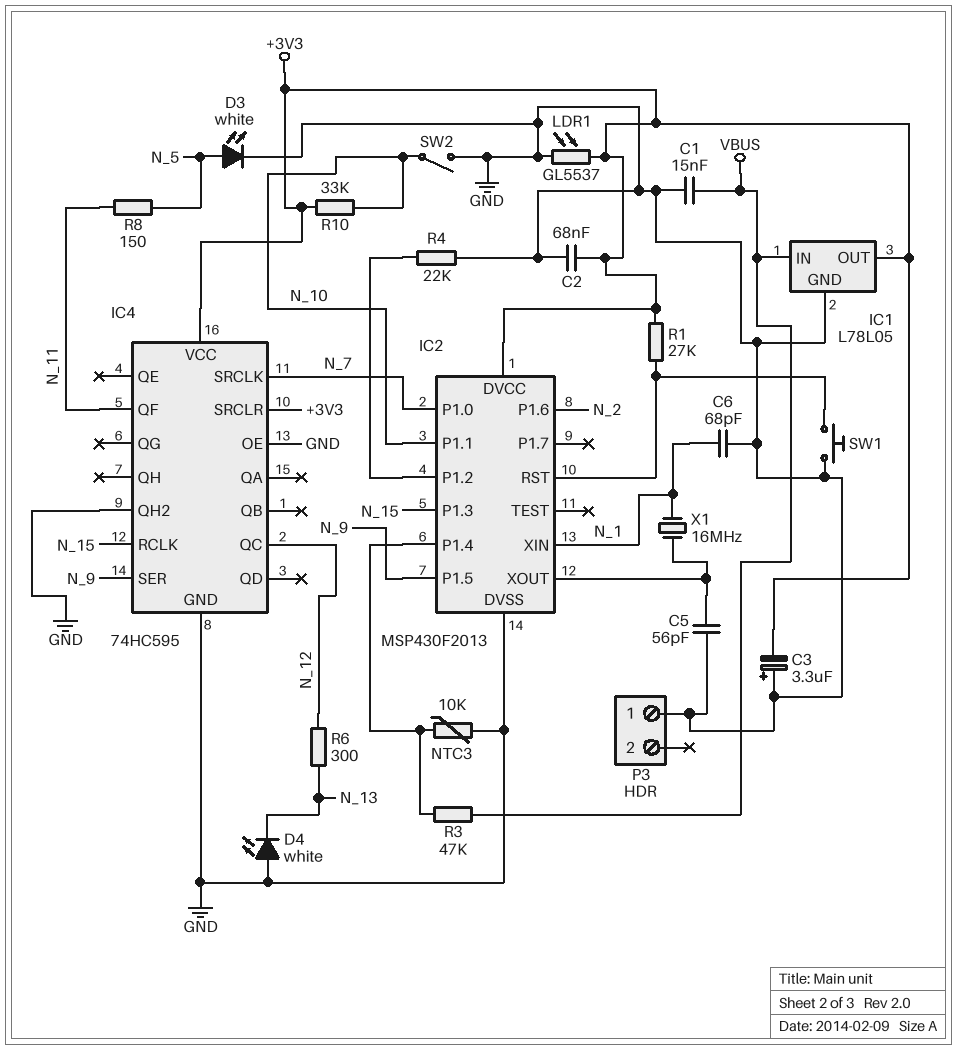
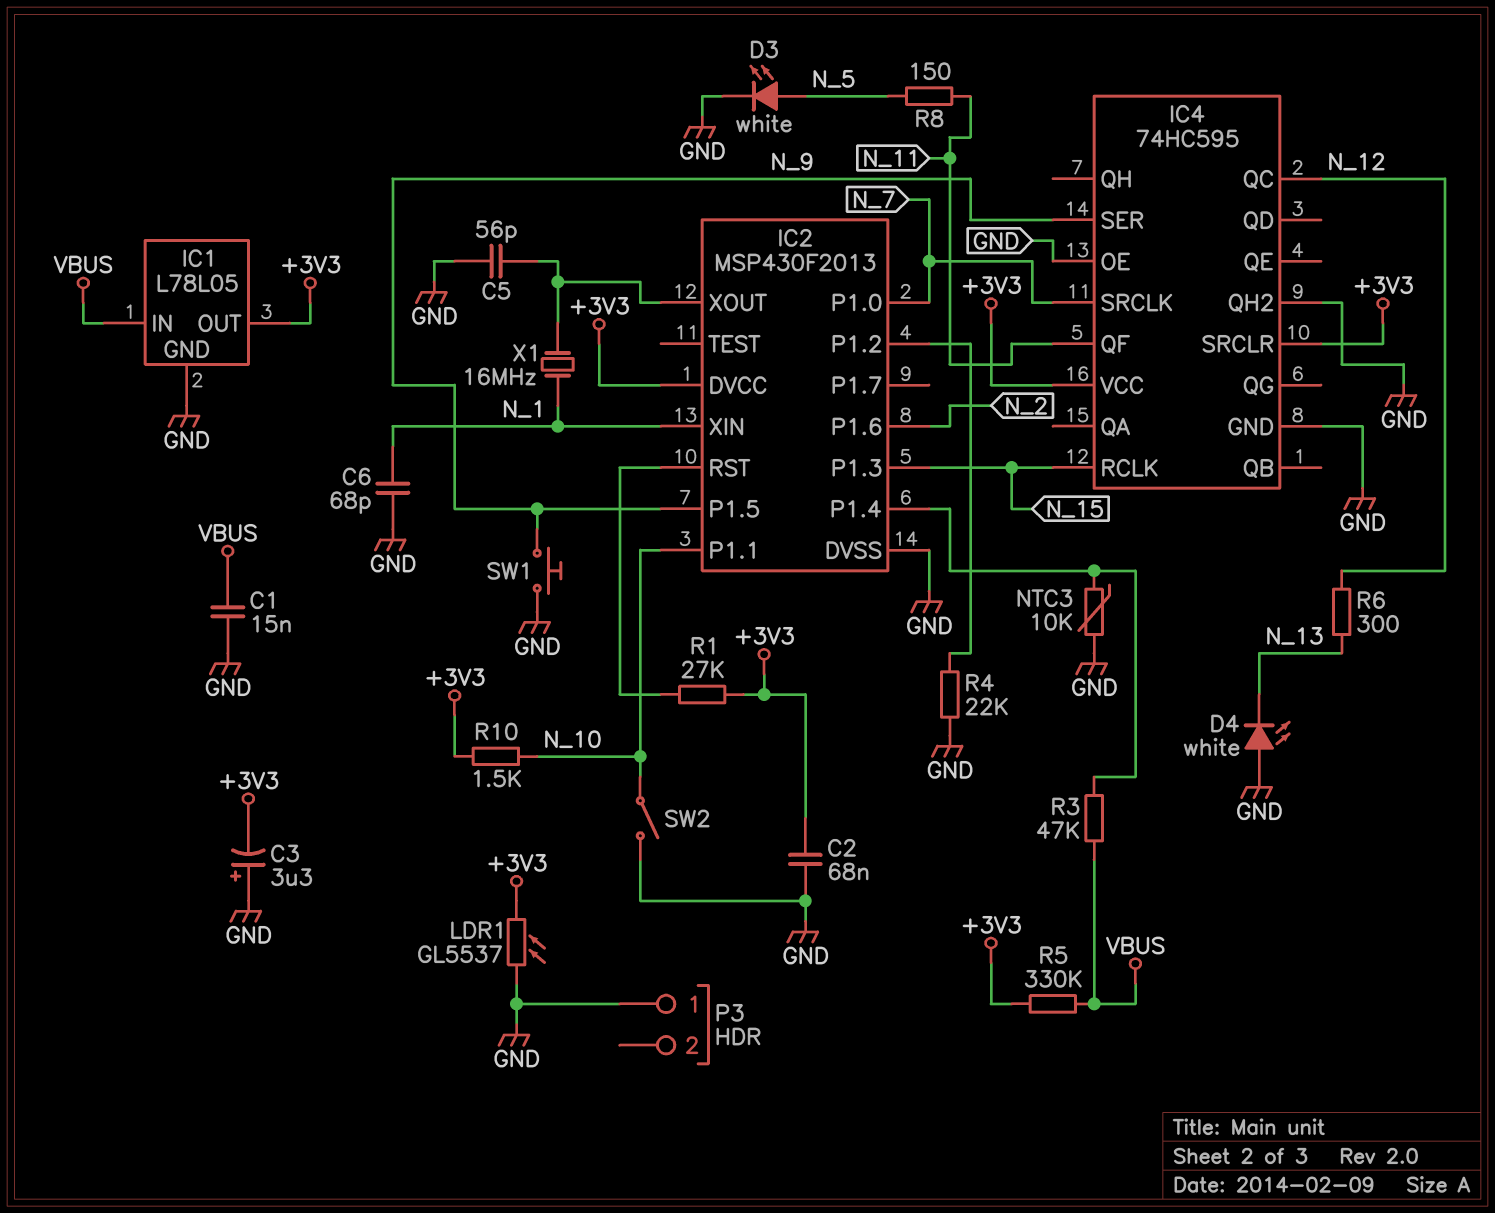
R5: none -> 330k (+3V3, VBUS)
R10: 33k (+3V3, N_10) -> 1.5k (+3V3, N_10)
SW1: button (GND, IC2/RST) -> button (GND, N_9)

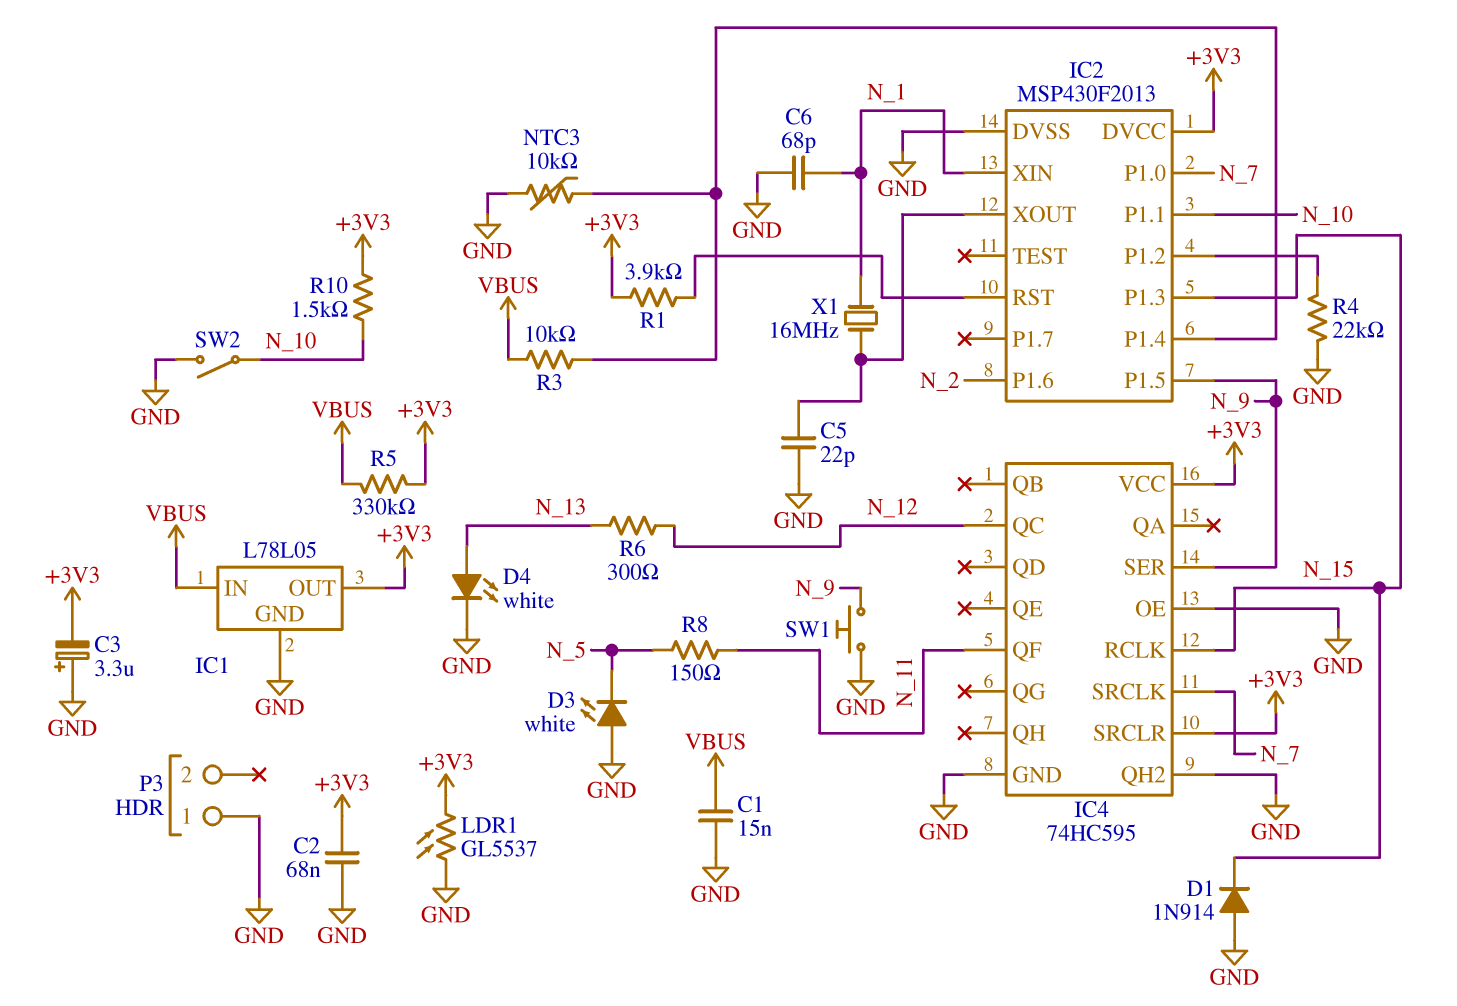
C5: 56pF (GND, IC2/XOUT) -> 22pF (GND, IC2/XOUT)
D1: none -> diode 1N914 (A GND, K N_15)
D3: LED white (A N_5, K GND) -> LED white (A GND, K N_5)
D4: LED white (A GND, K N_13) -> LED white (A N_13, K GND)
R1: 27k (+3V3, IC2/RST) -> 3.9k (+3V3, IC2/RST)
R3: 47k (IC2/P1.4, VBUS) -> 10k (IC2/P1.4, VBUS)

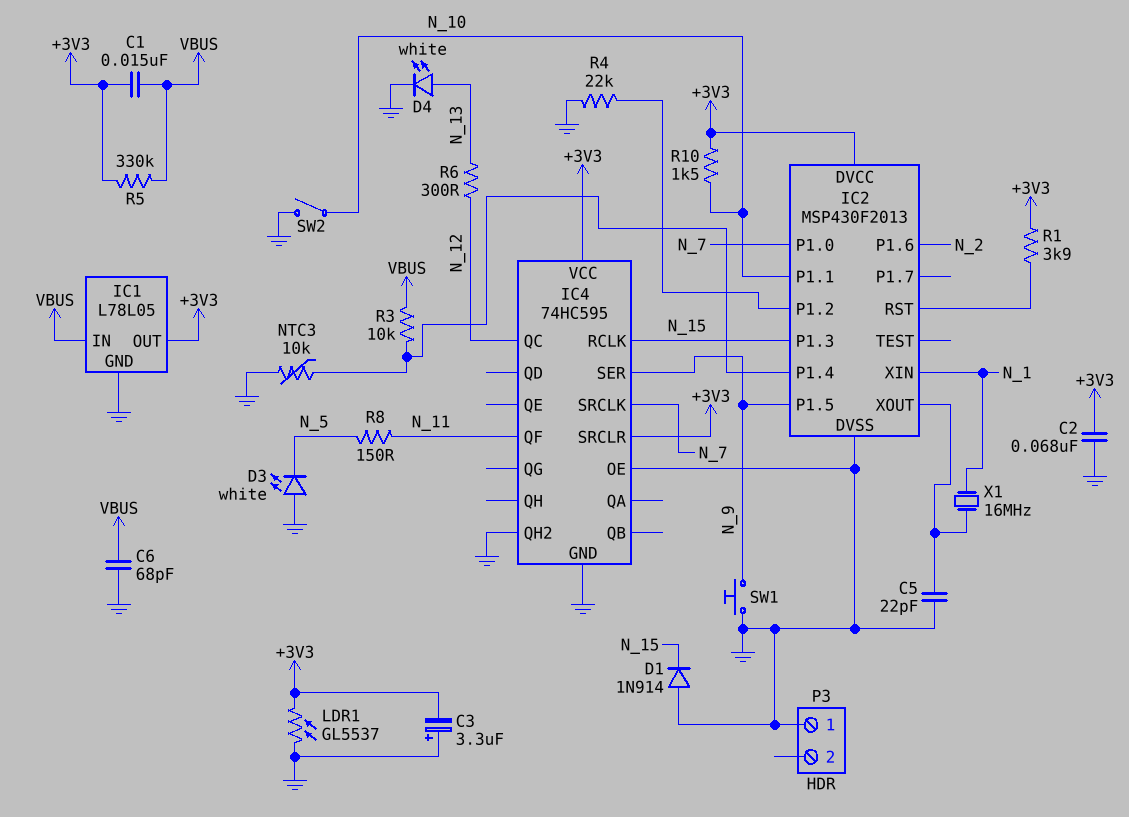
C1: 15nF (GND, VBUS) -> 15nF (+3V3, VBUS)
C6: 68pF (GND, N_1) -> 68pF (GND, VBUS)

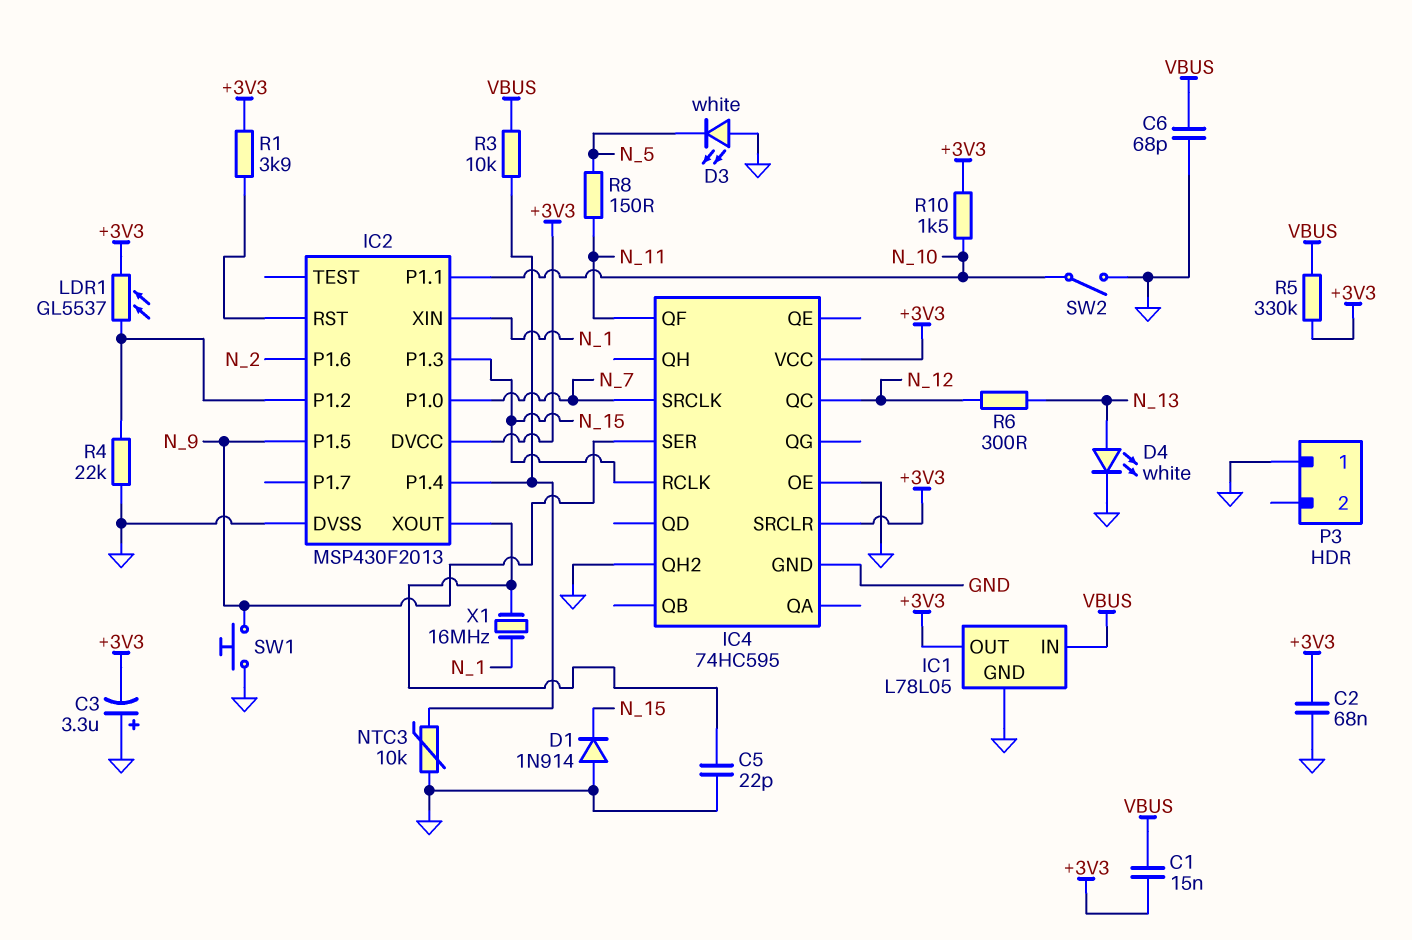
LDR1: GL5537 (+3V3, GND) -> GL5537 (+3V3, IC2/P1.2)

